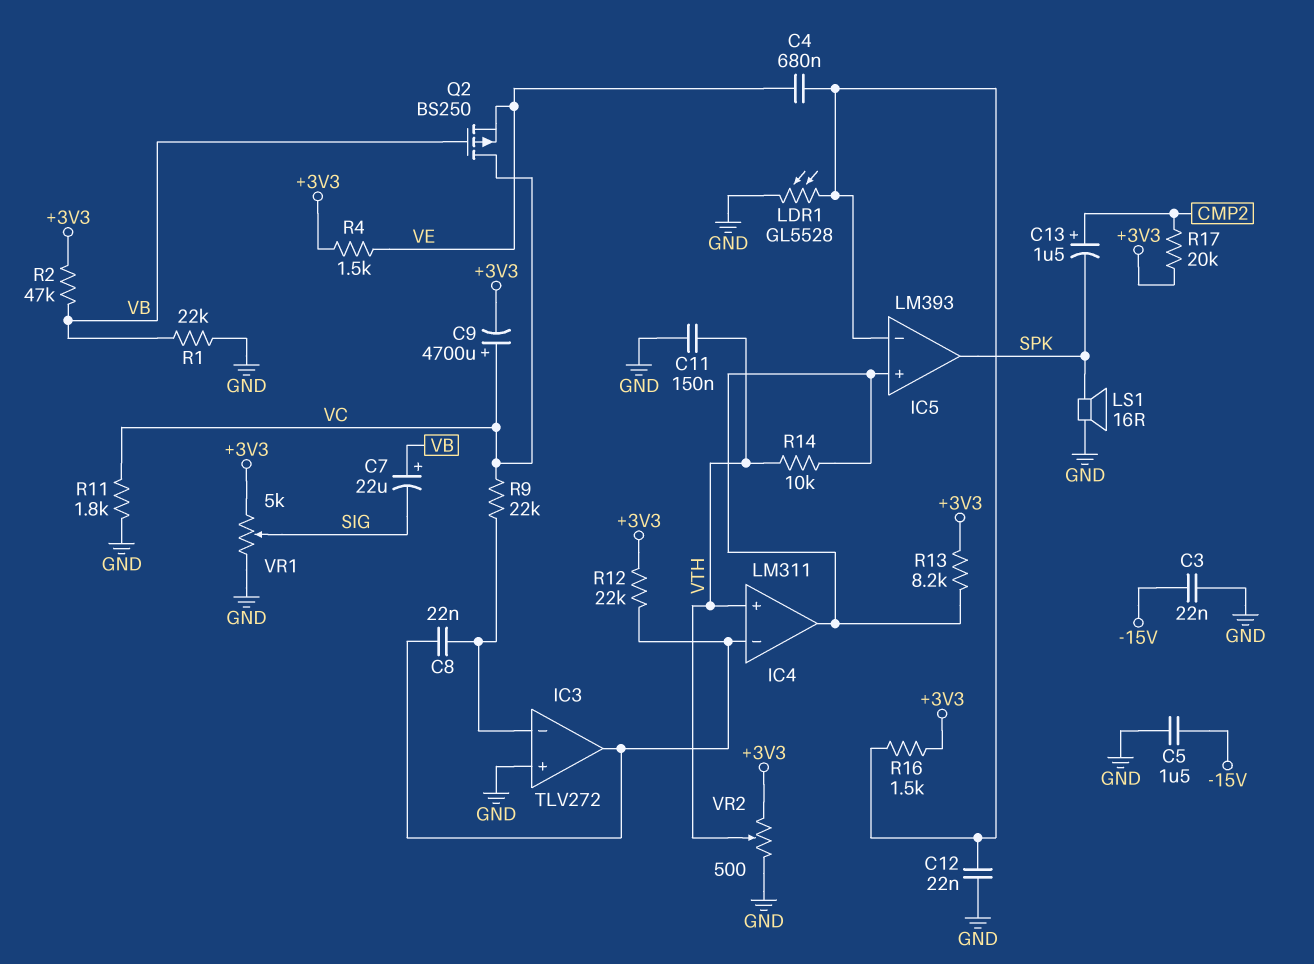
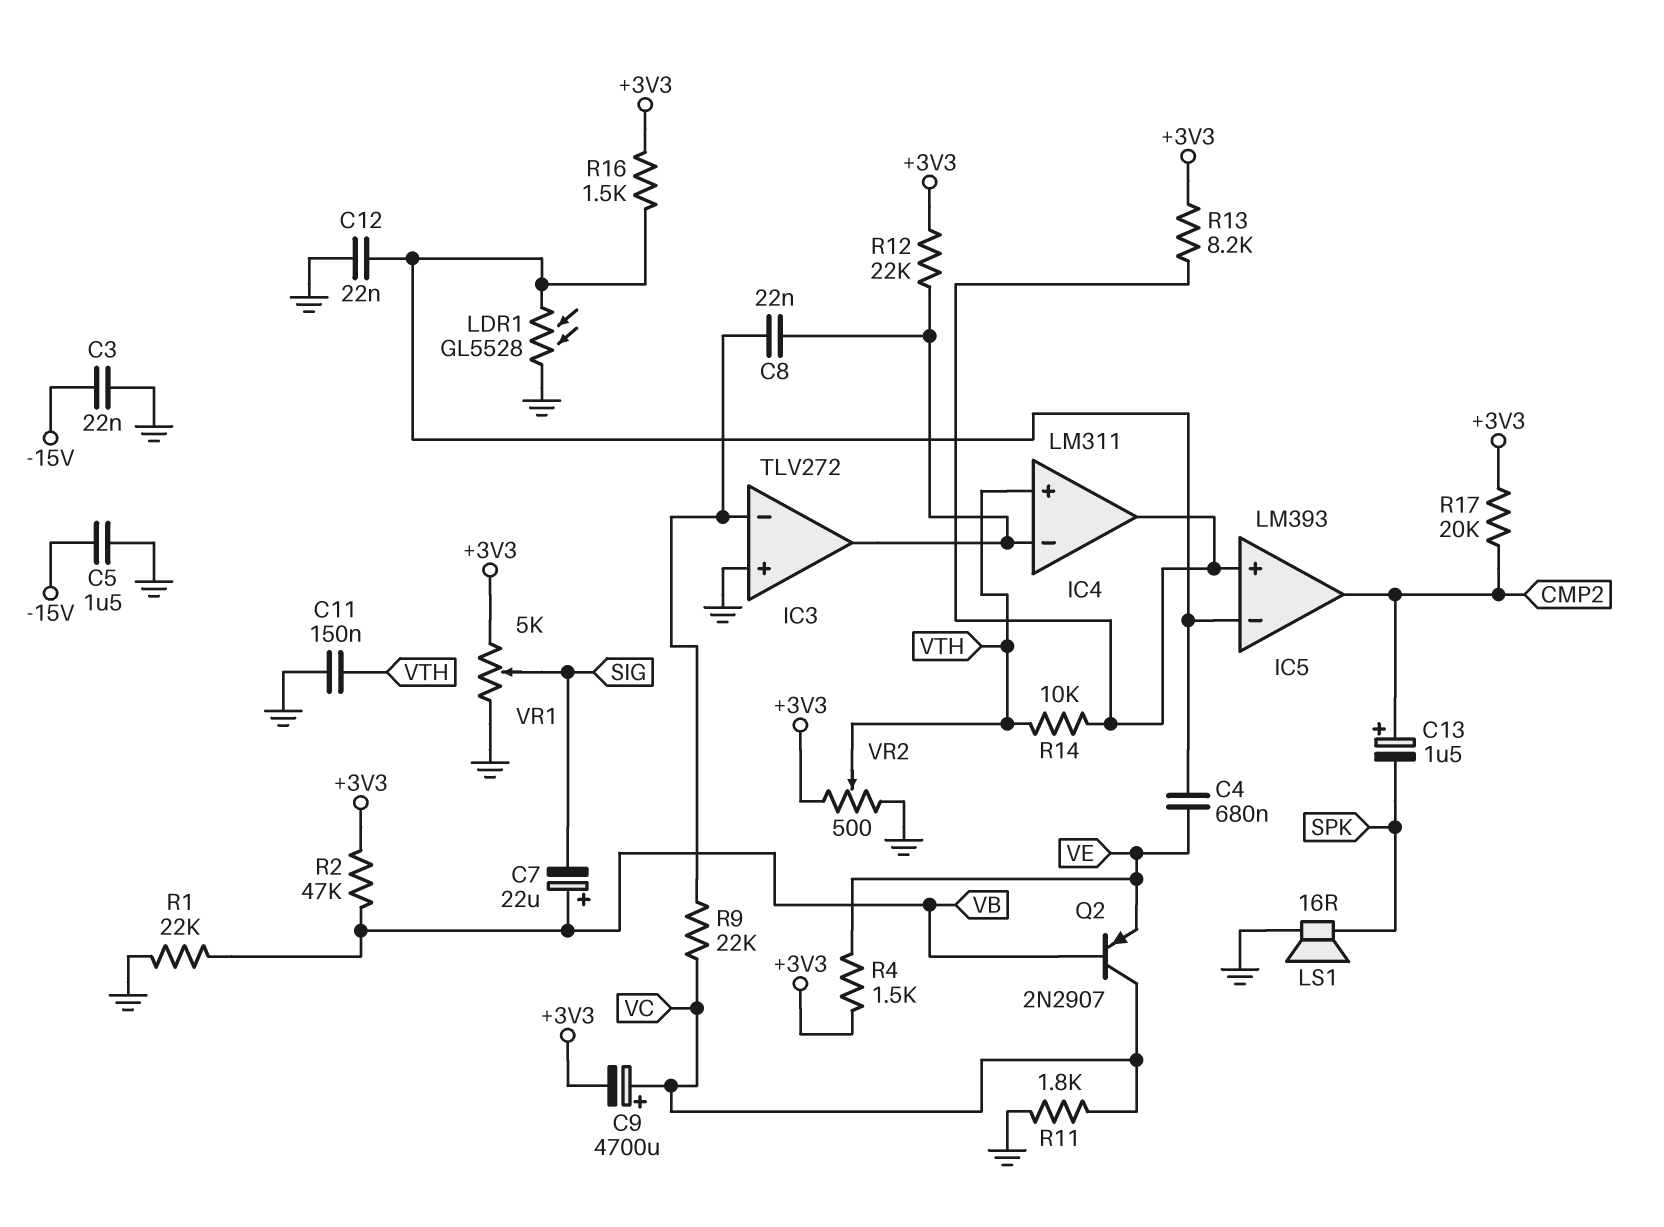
IC5 pin out: SPK -> CMP2
Q2: PMOS BS250 (G VB, D VC, S VE) -> PNP 2N2907 (B VB, C VC, E VE)

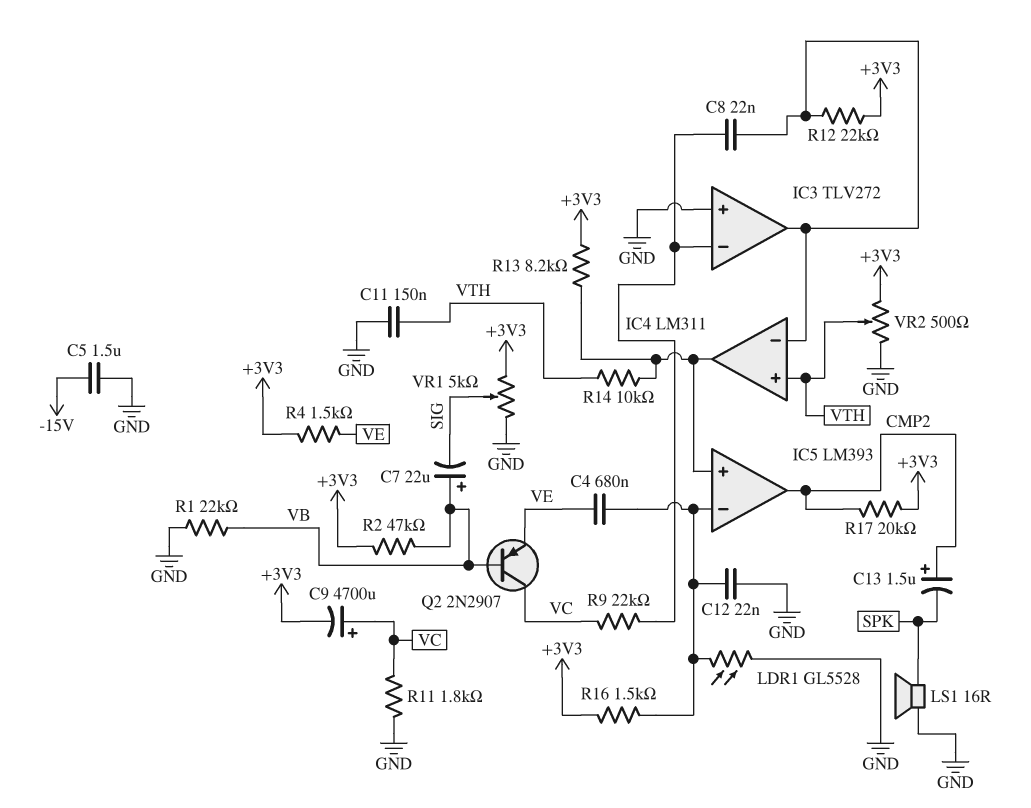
C3: 22nF (-15V, GND) -> none

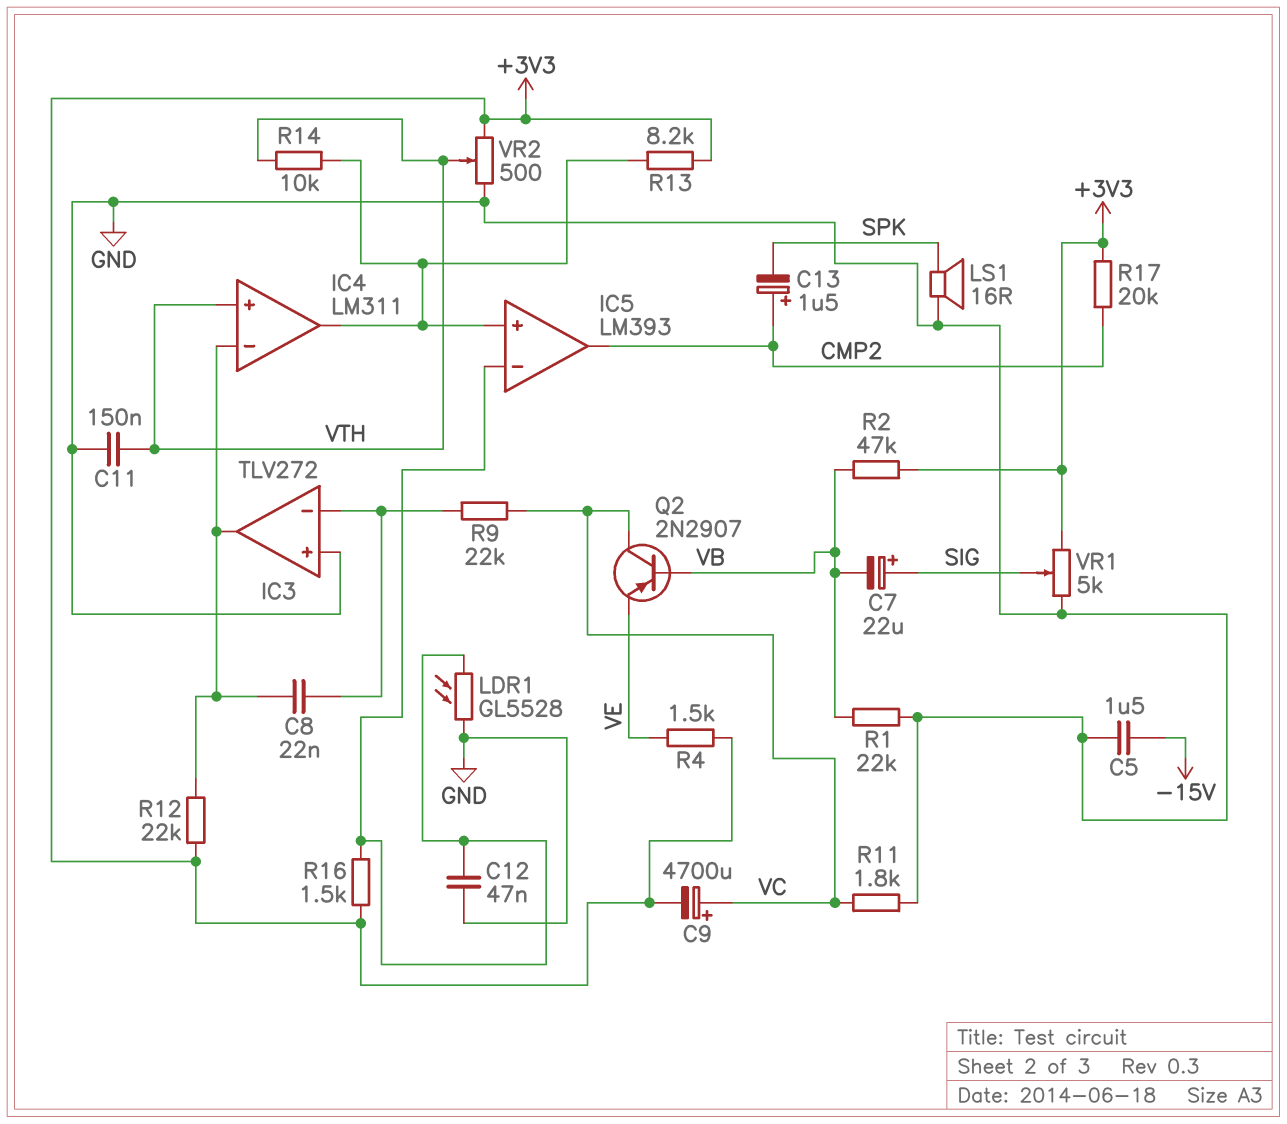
C4: 680nF (IC5/in-, VE) -> none
C7: 22uF (plus VB, minus SIG) -> 22uF (plus SIG, minus VB)
C12: 22nF (GND, IC5/in-) -> 47nF (GND, IC5/in-)

